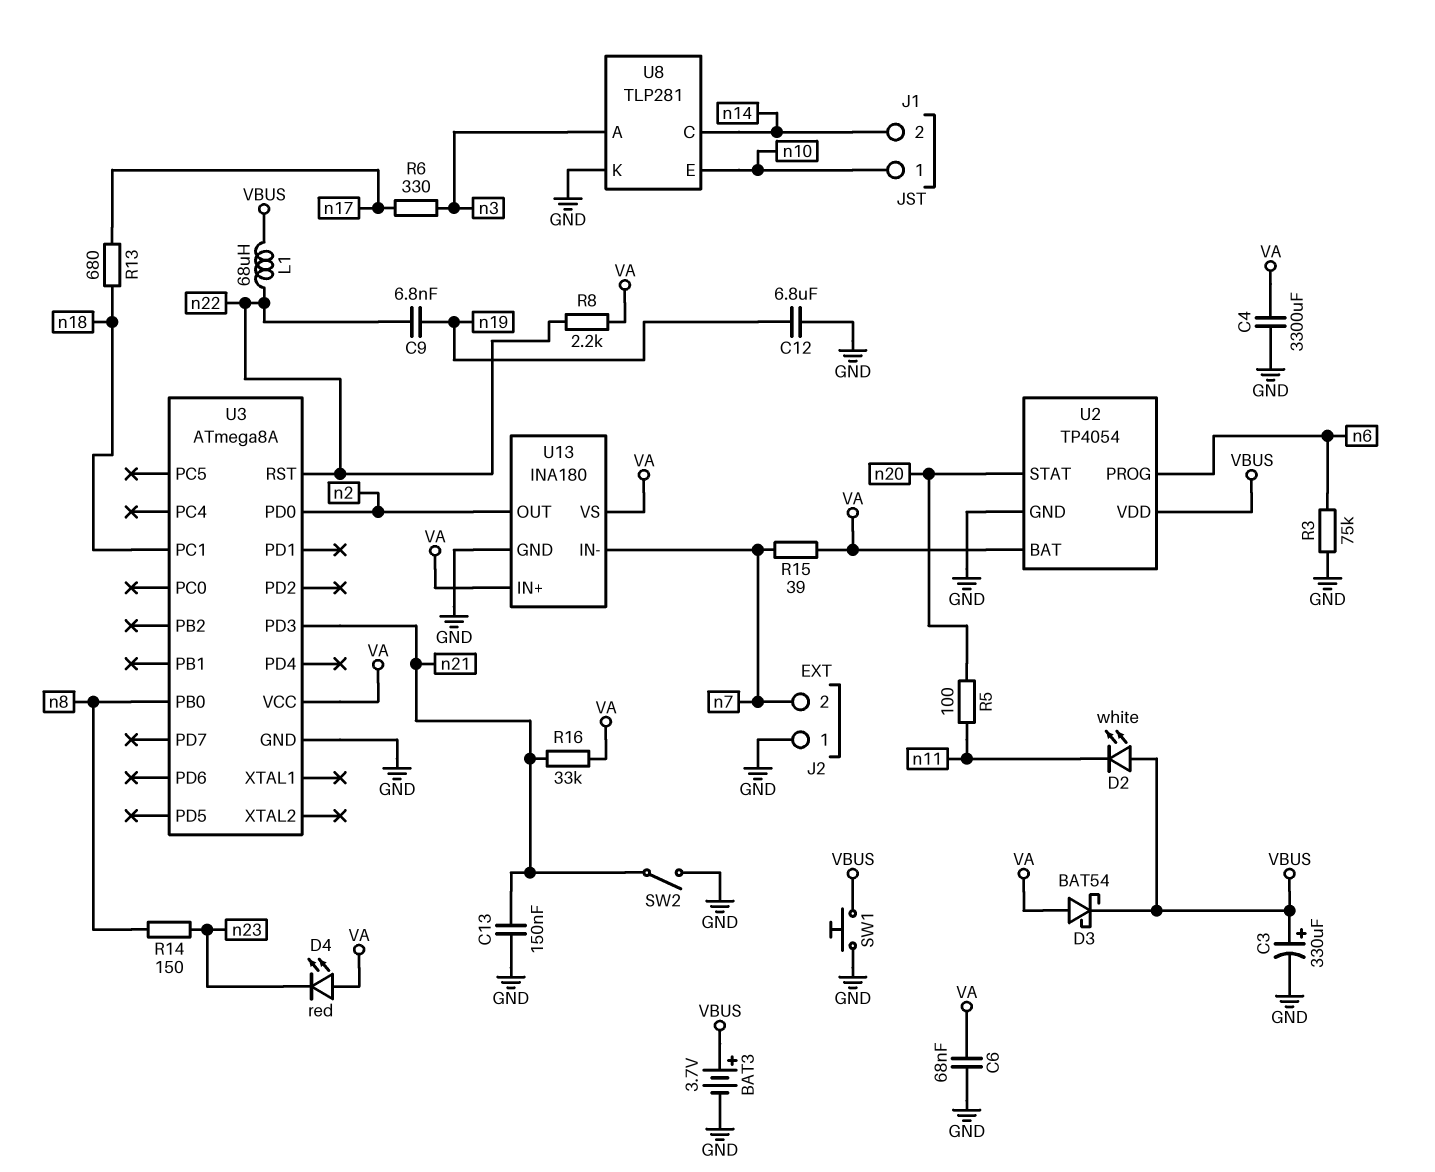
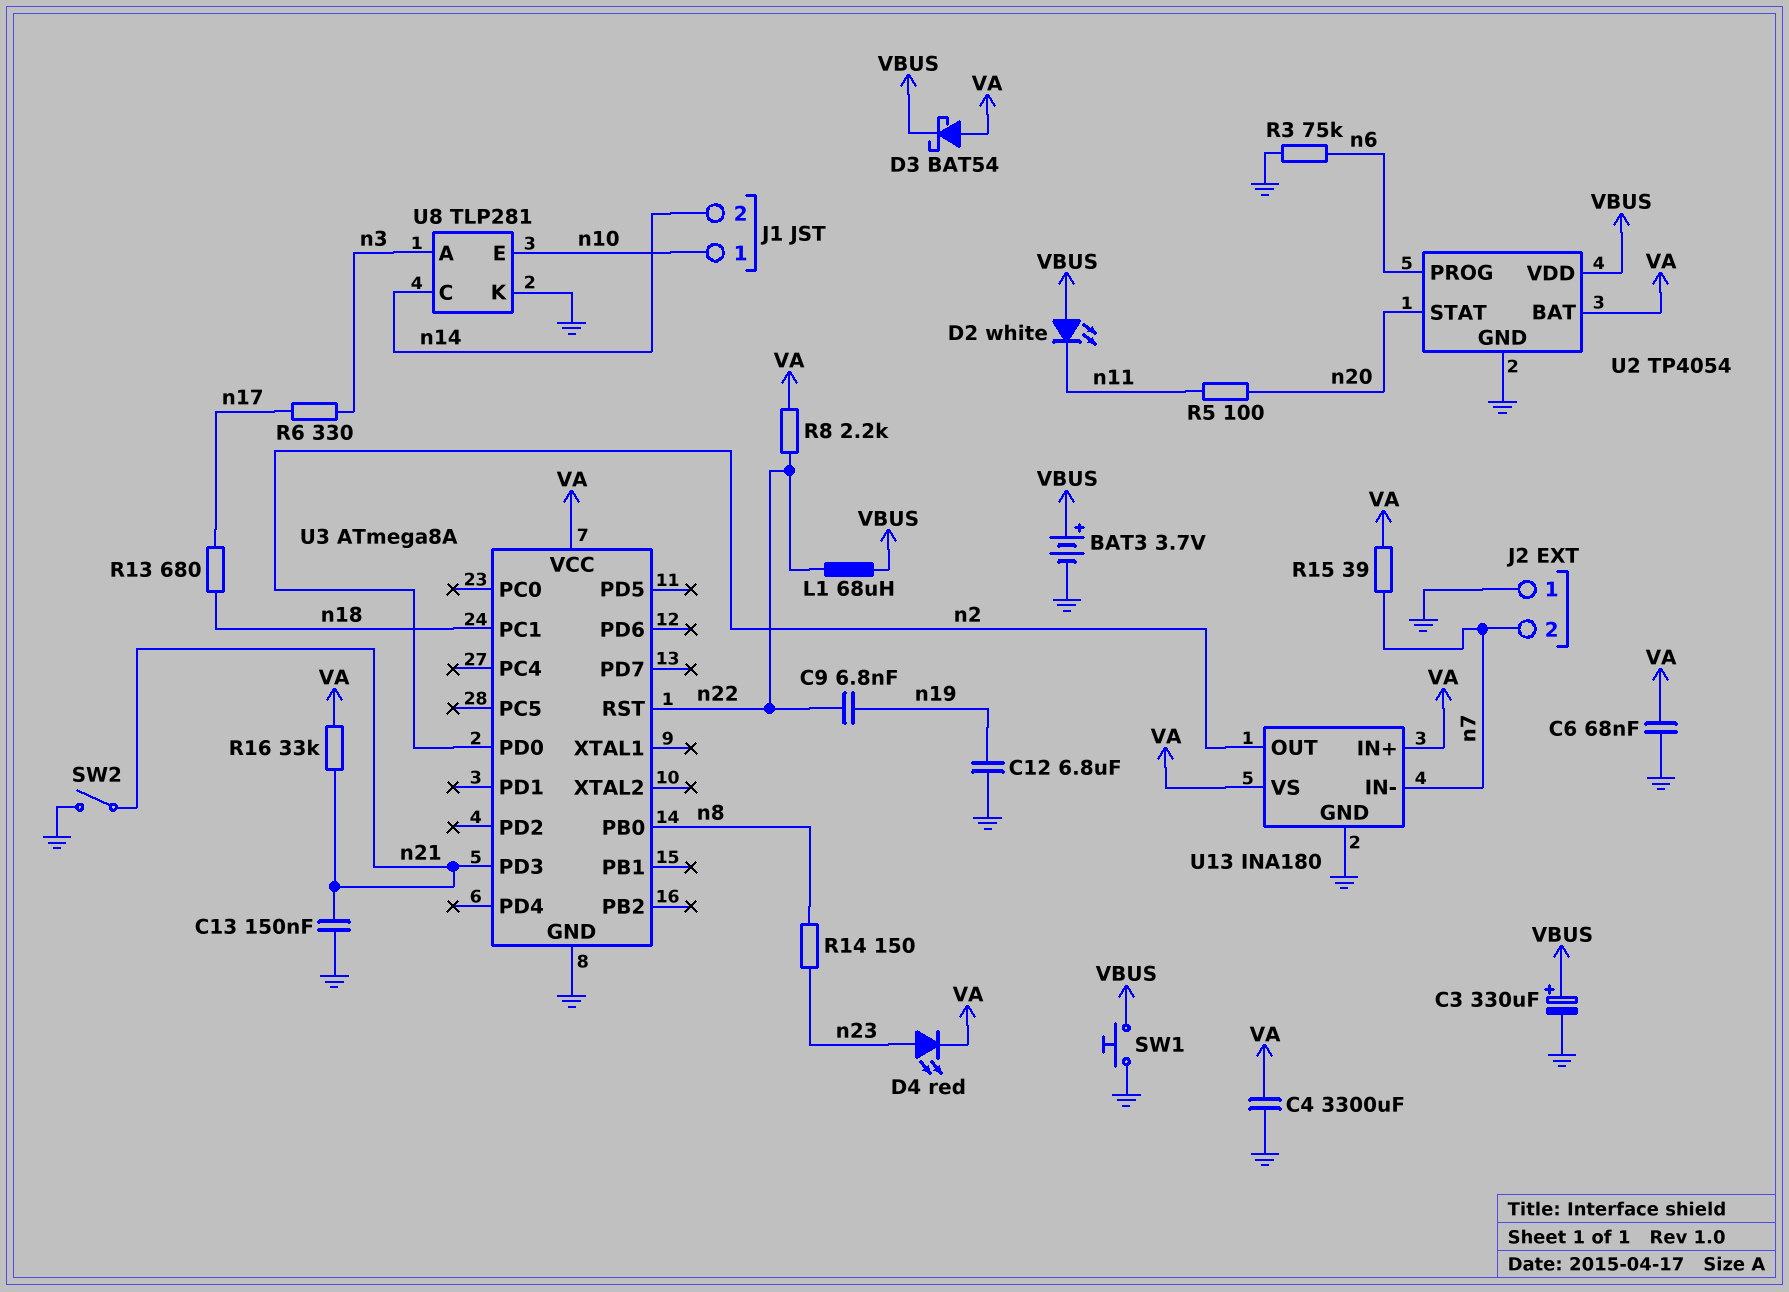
D4: LED red (A VA, K n23) -> LED red (A n23, K VA)

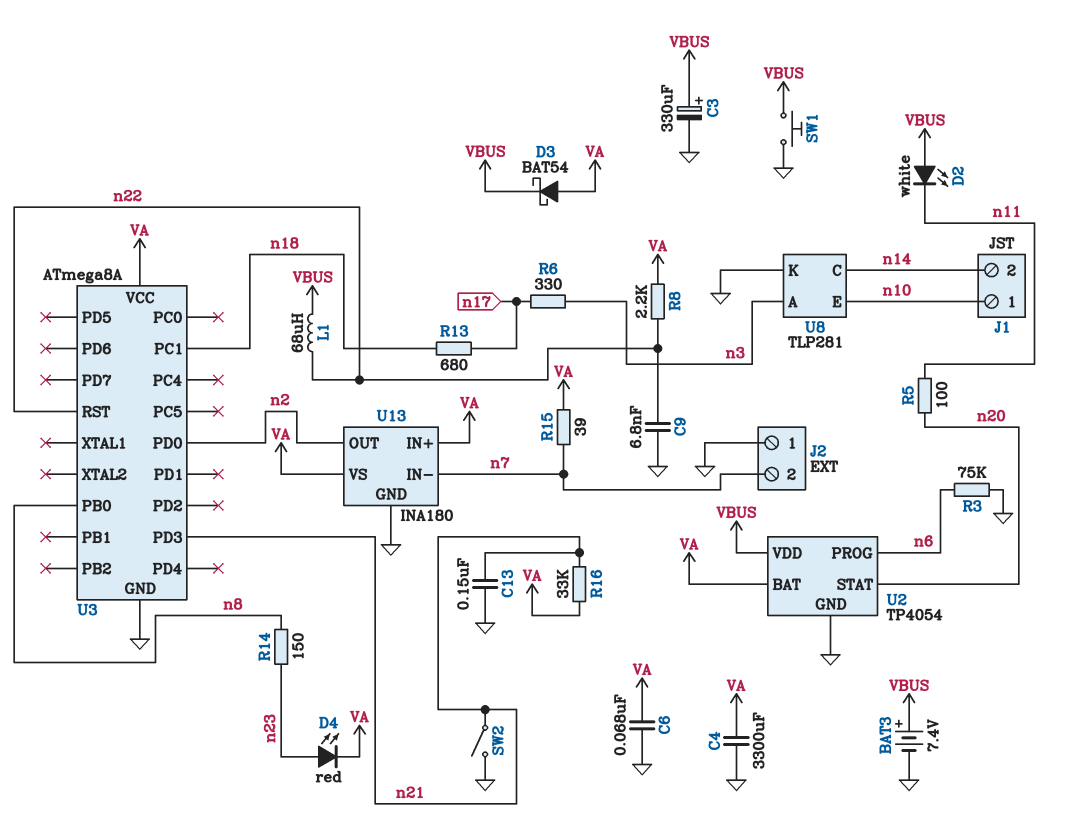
BAT3: 3.7V (plus VBUS, minus GND) -> 7.4V (plus VBUS, minus GND)
C9: 6.8nF (n19, n22) -> 6.8nF (GND, n22)
C12: 6.8uF (GND, n19) -> none

